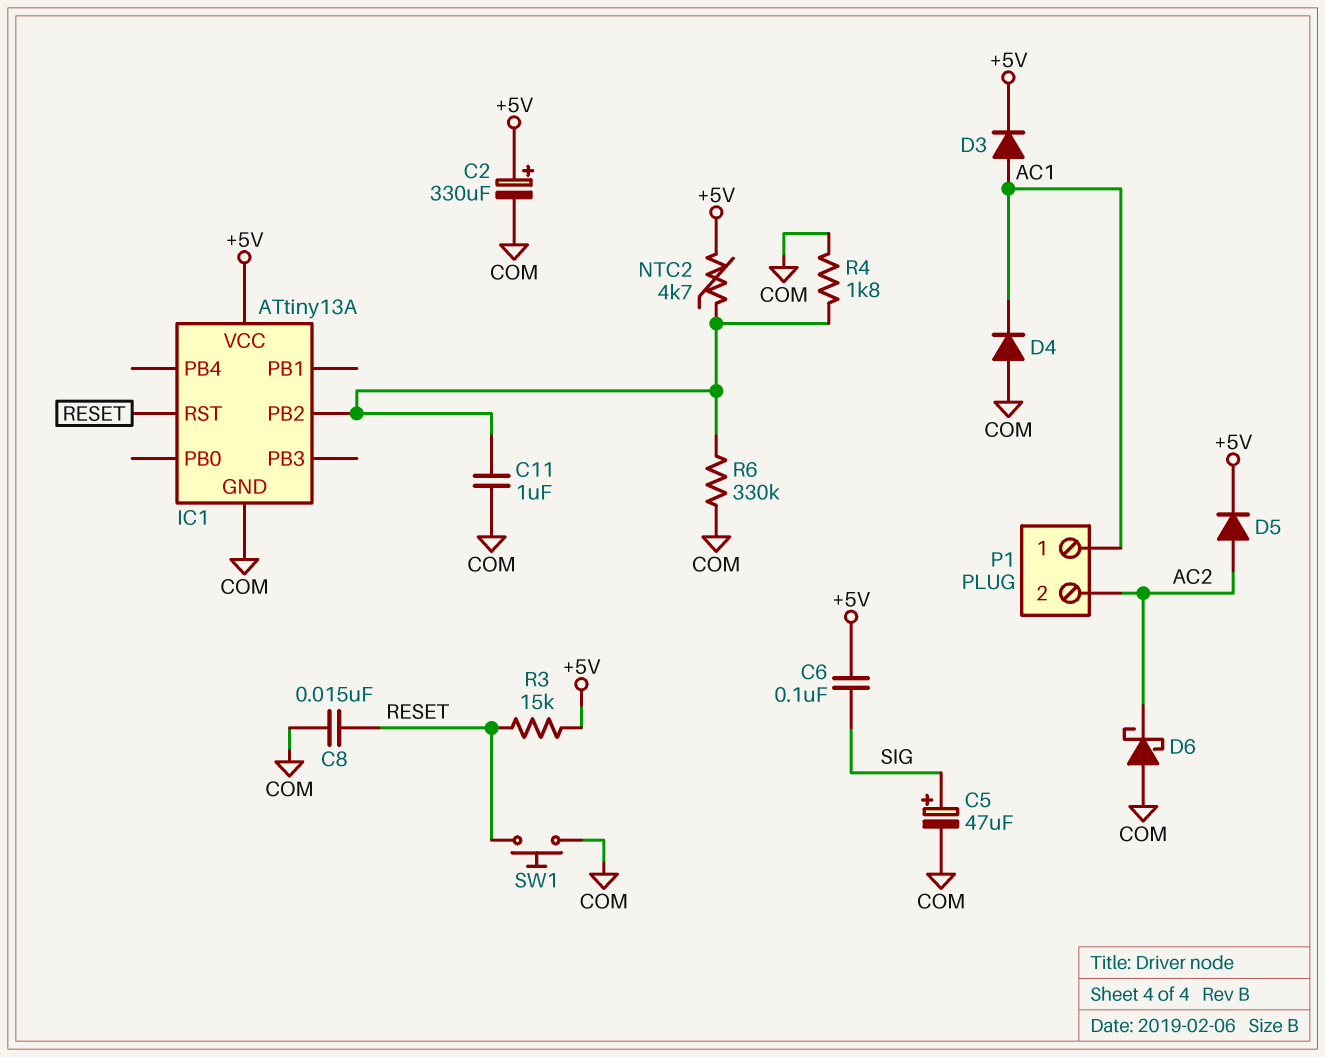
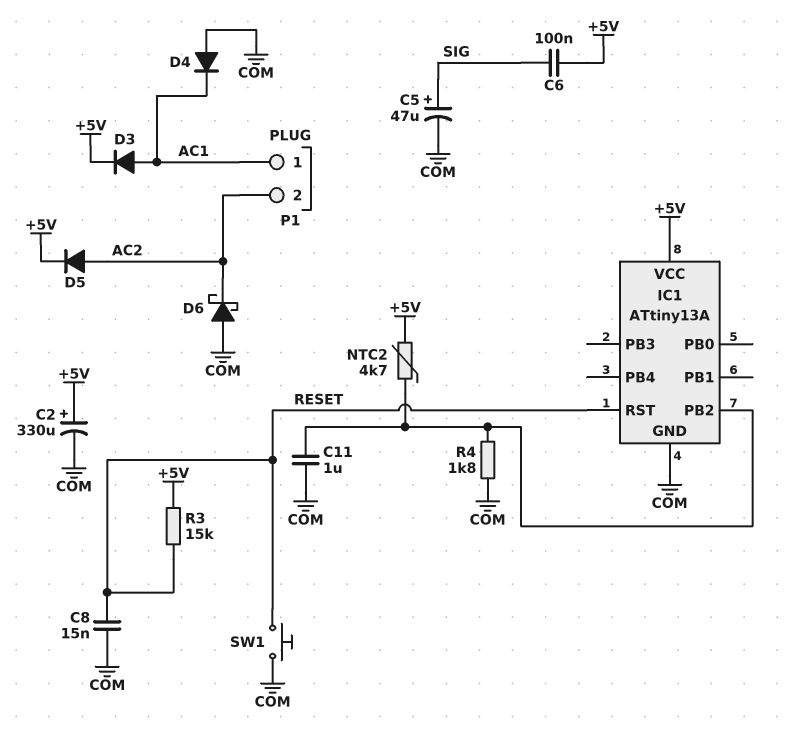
R6: 330k (COM, IC1/PB2) -> none

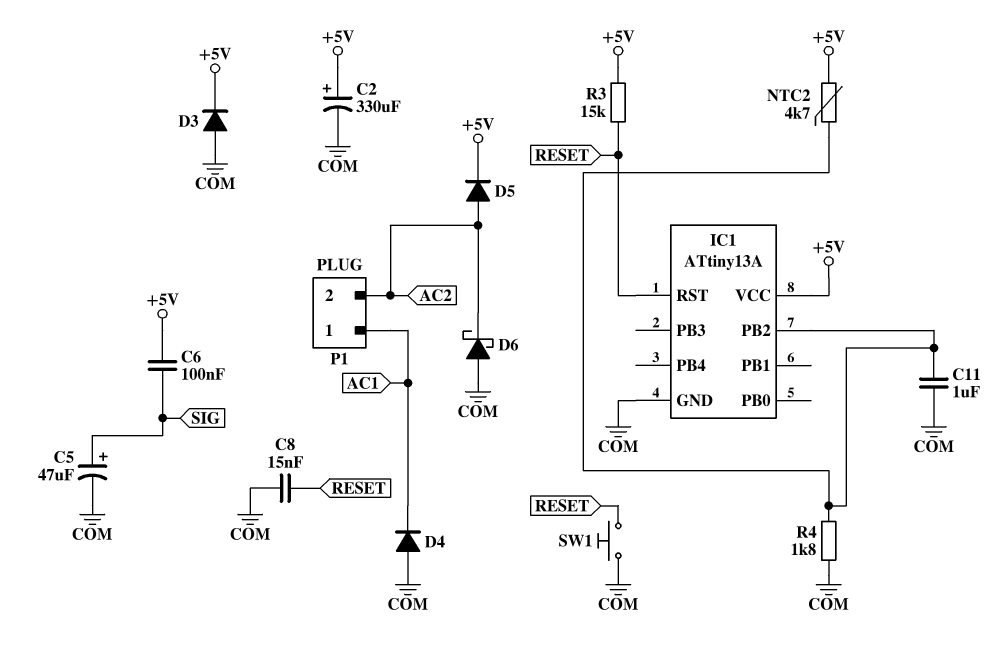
D3: diode (A AC1, K +5V) -> diode (A COM, K +5V)

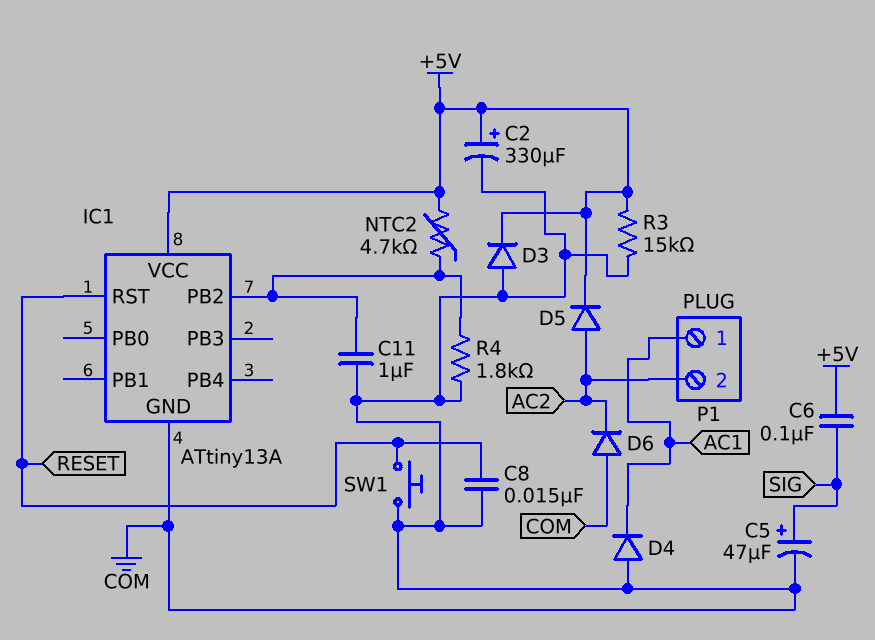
D6: schottky (A COM, K AC2) -> diode (A COM, K AC2)
R3: 15k (+5V, RESET) -> 15k (+5V, COM)

